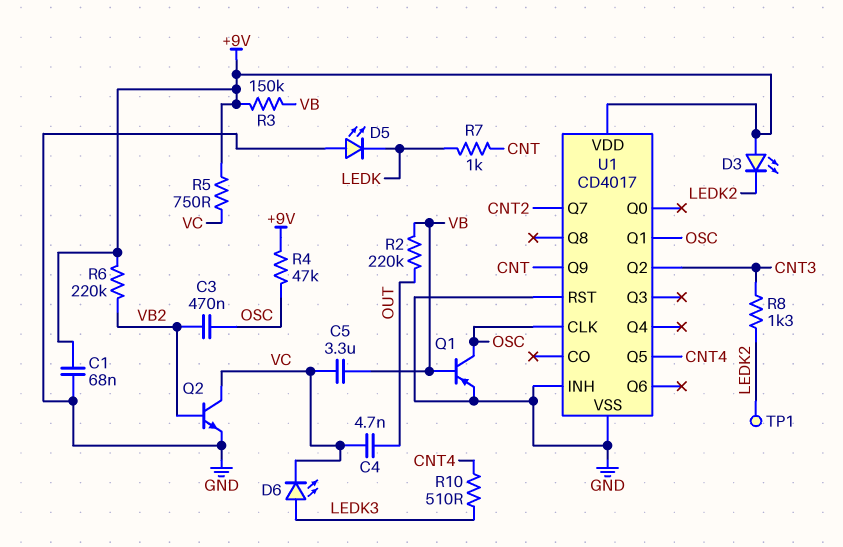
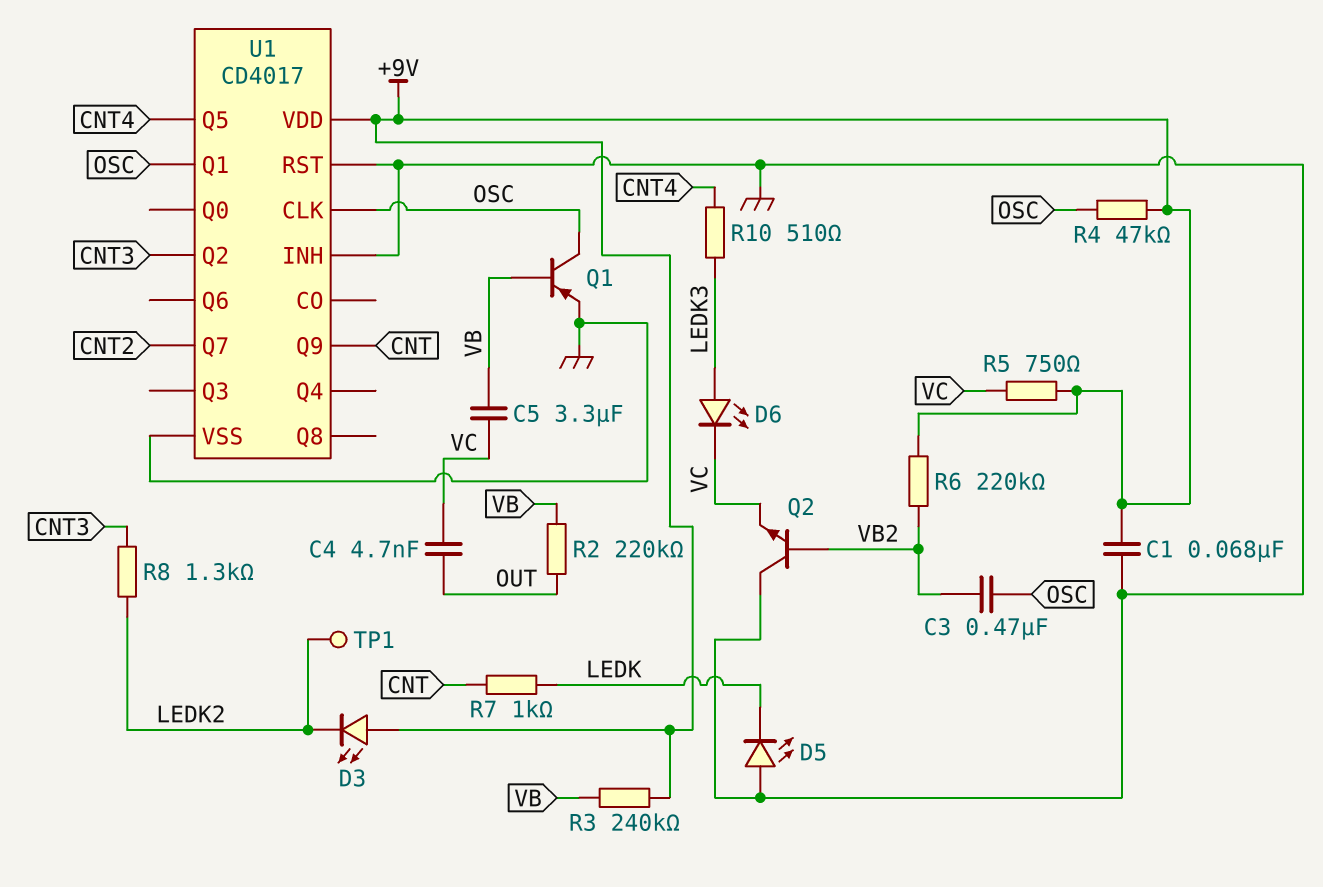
Q2: NPN (B VB2, C VC, E GND) -> NPN (B VB2, C GND, E VC)
R3: 150k (+9V, VB) -> 240k (+9V, VB)

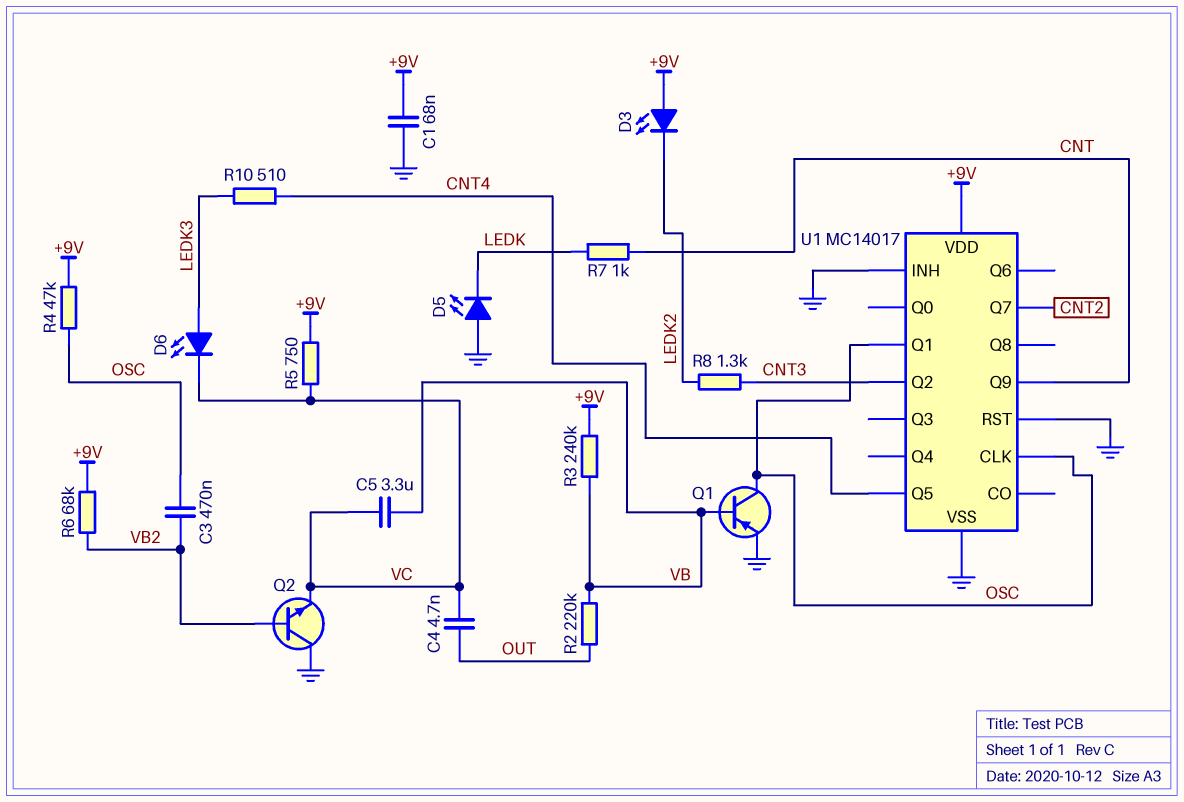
R6: 220k (+9V, VB2) -> 68k (+9V, VB2)
TP1: test point (LEDK2) -> none
U1: CD4017 -> MC14017

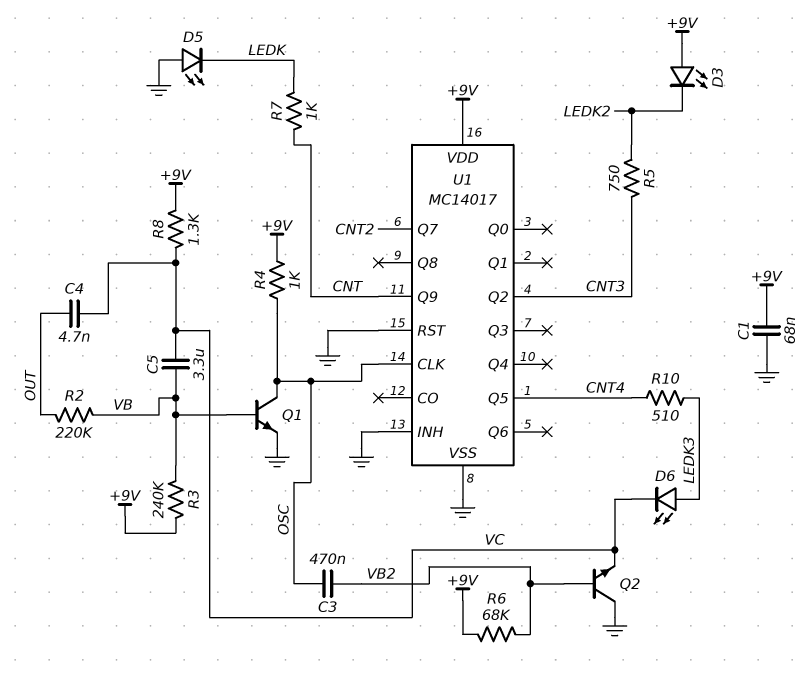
Q1: PNP (B VB, C OSC, E GND) -> NPN (B VB, C OSC, E GND)
R4: 47k (+9V, OSC) -> 1k (+9V, OSC)
R5: 750 (+9V, VC) -> 750 (CNT3, LEDK2)
R8: 1.3k (CNT3, LEDK2) -> 1.3k (+9V, VC)
U1 pin Q1: OSC -> none

